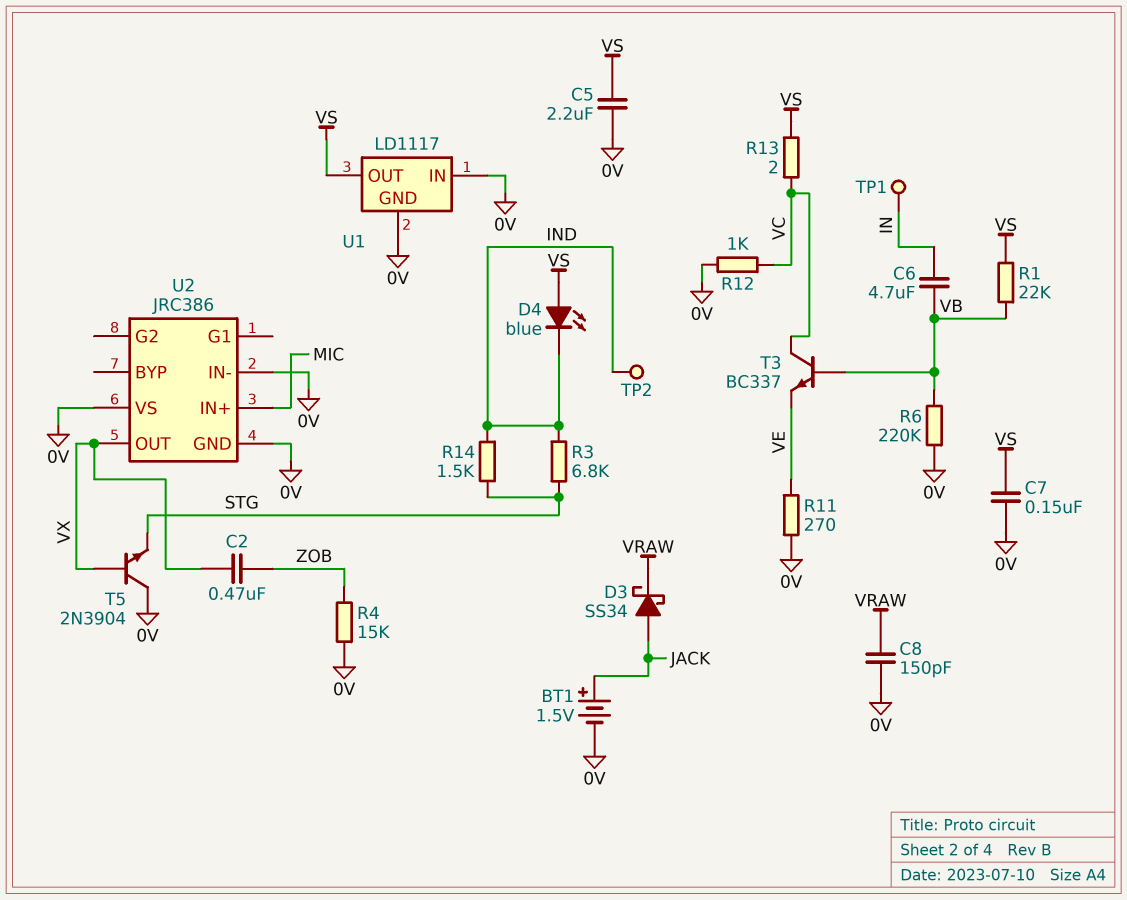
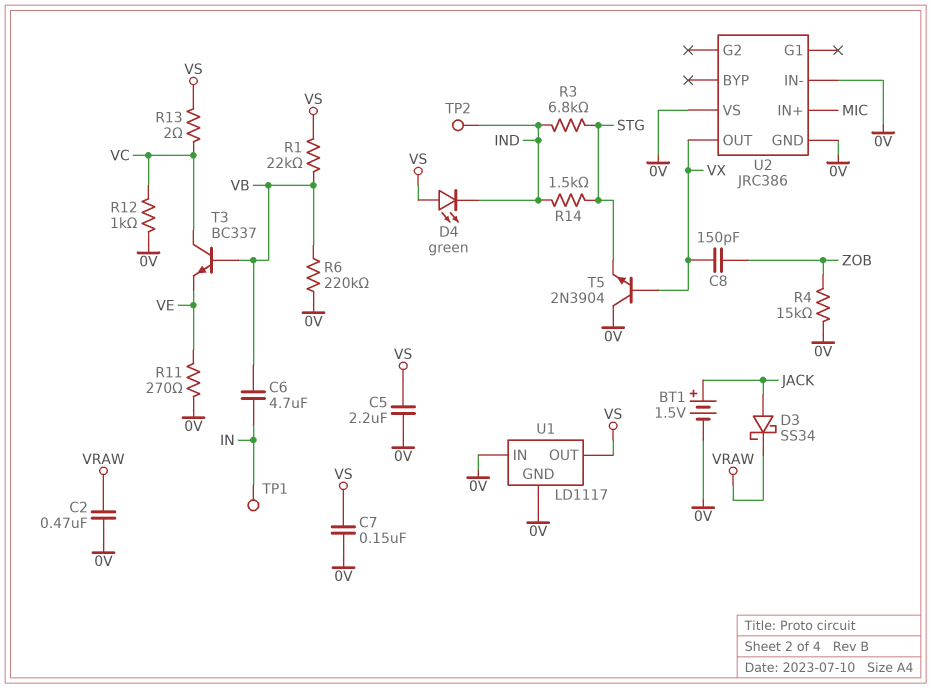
C2: 470nF (VX, ZOB) -> 470nF (0V, VRAW)
C8: 150pF (0V, VRAW) -> 150pF (VX, ZOB)
D4: LED blue (A VS, K IND) -> LED green (A VS, K IND)

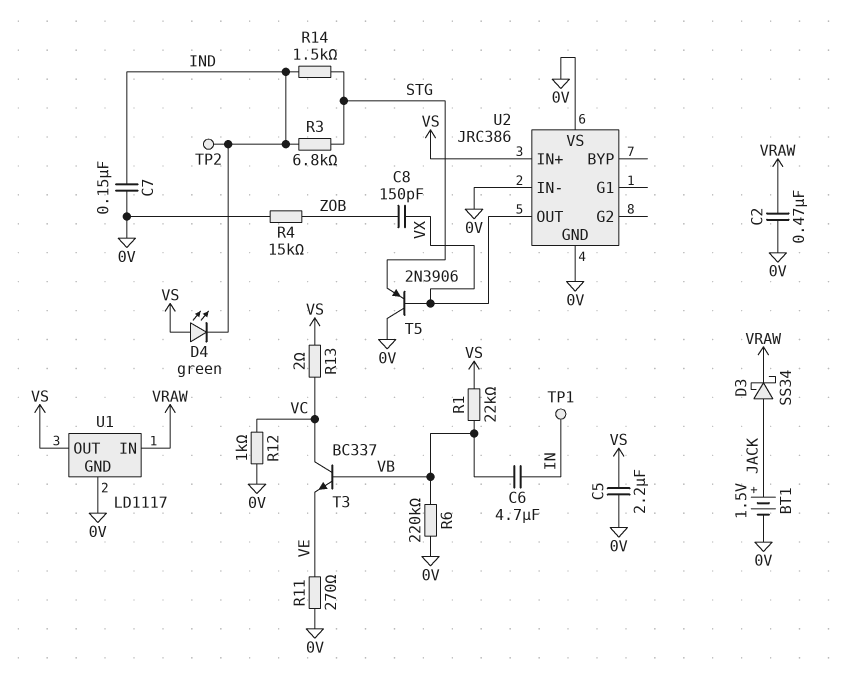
C7: 150nF (0V, VS) -> 150nF (0V, IND)
T5: NPN 2N3904 (B VX, C 0V, E STG) -> PNP 2N3906 (B VX, C 0V, E STG)
U1 pin IN: 0V -> VRAW
U2 pin IN+: MIC -> VS

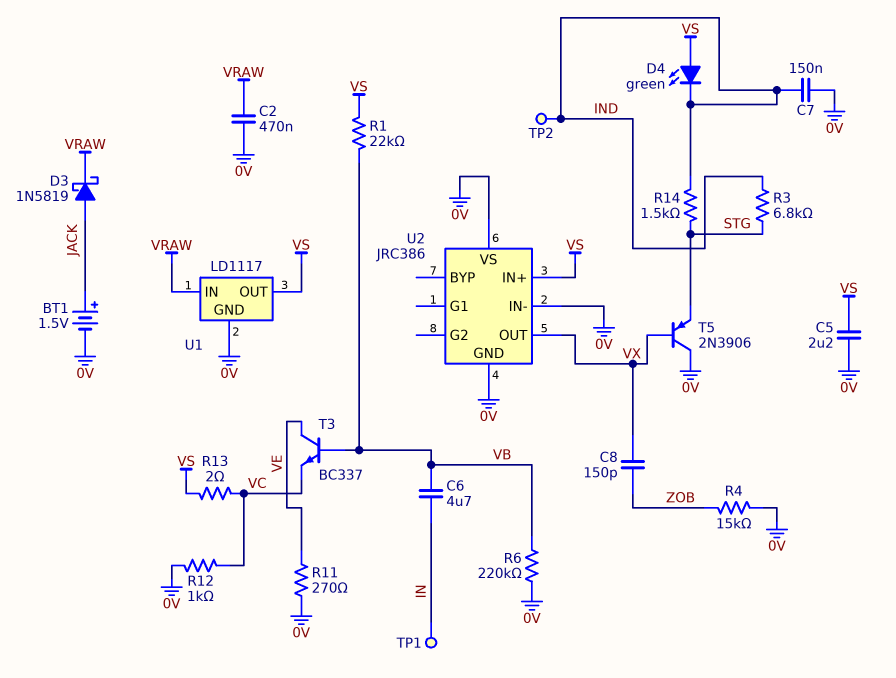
D3: schottky SS34 (A JACK, K VRAW) -> schottky 1N5819 (A JACK, K VRAW)
T3: NPN BC337 (B VB, C VC, E VE) -> NPN BC337 (B VB, C VE, E VC)

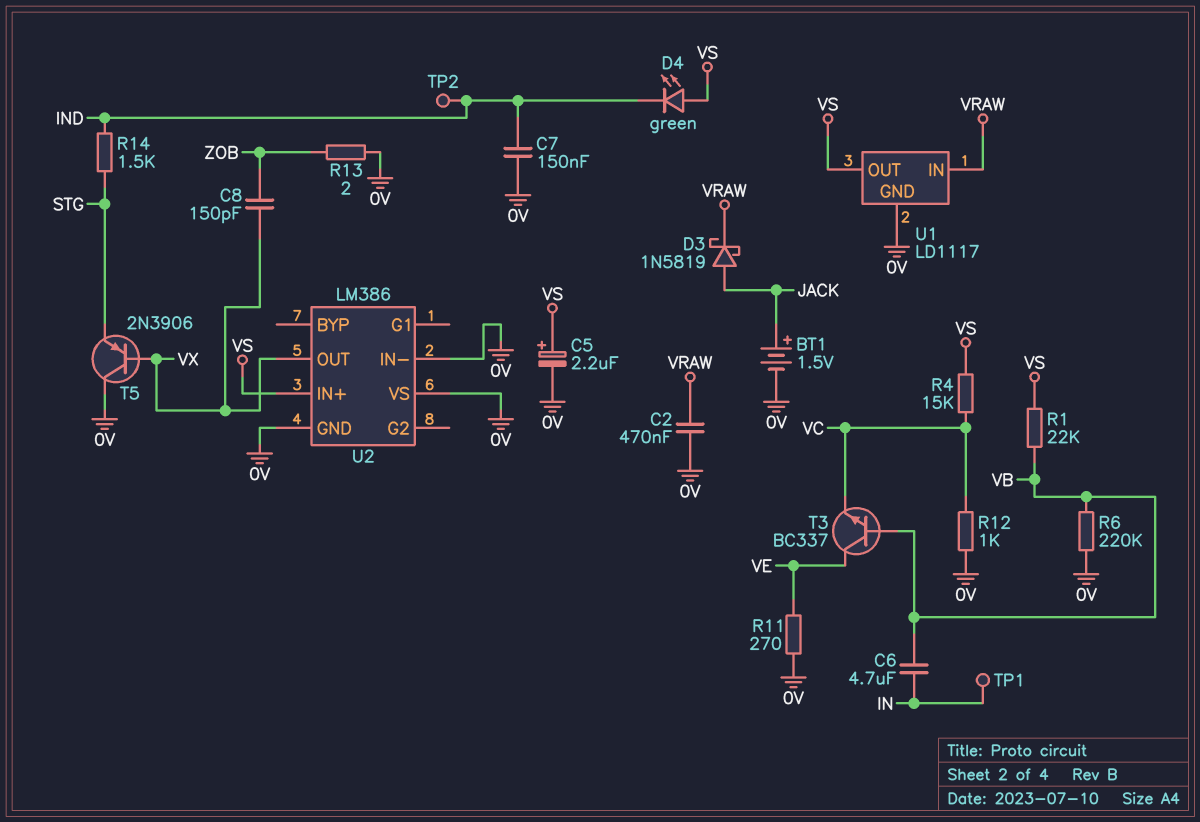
C5: 2.2uF (0V, VS) -> 2.2uF (plus VS, minus 0V)
R3: 6.8k (IND, STG) -> none
R4: 15k (0V, ZOB) -> 15k (VC, VS)
R13: 2 (VC, VS) -> 2 (0V, ZOB)
U2: JRC386 -> LM386

